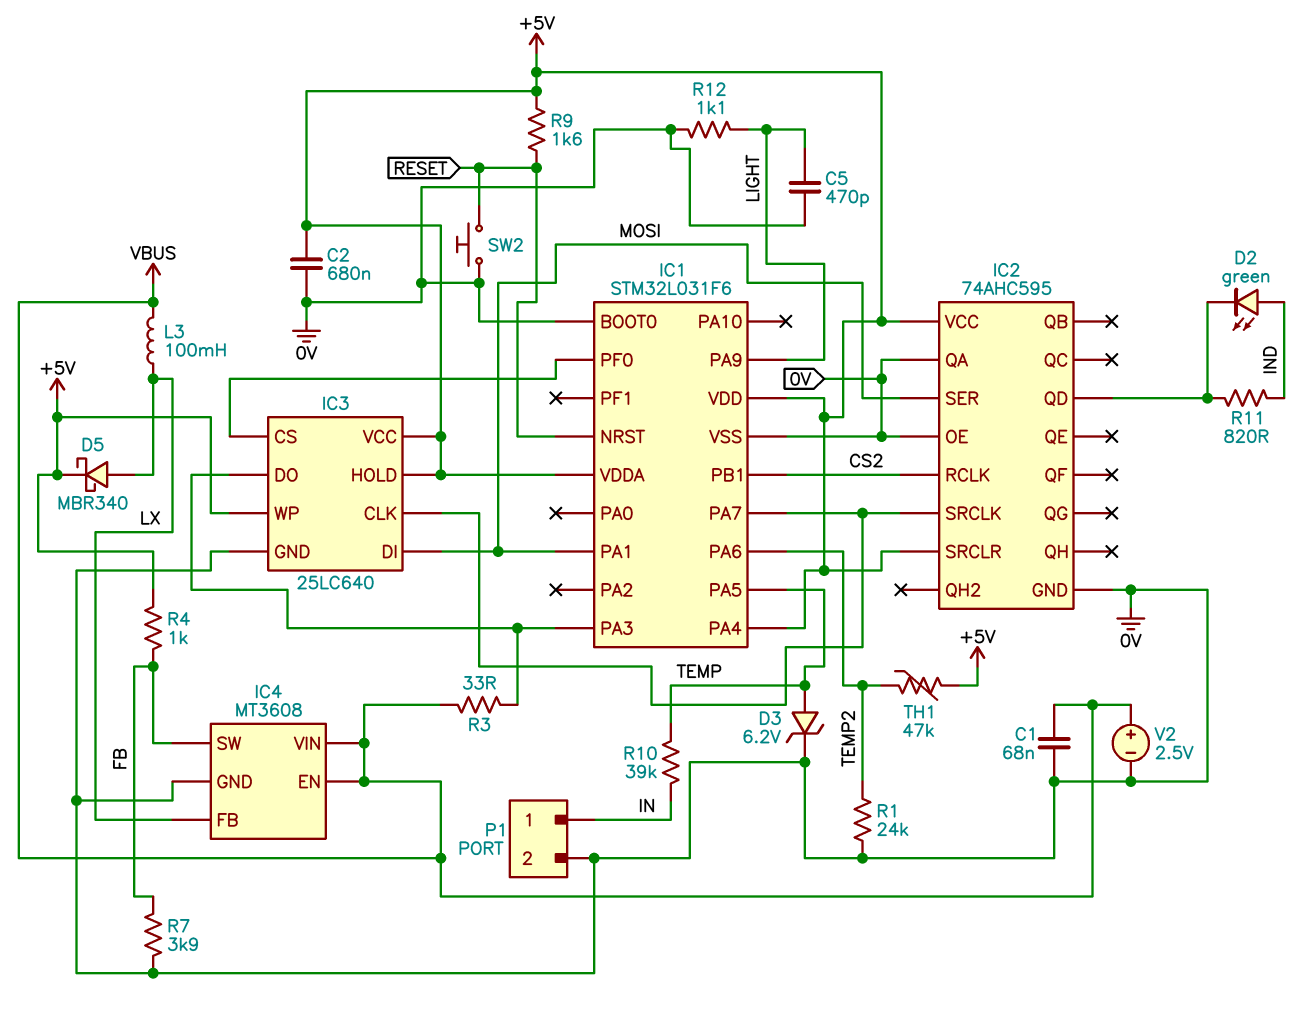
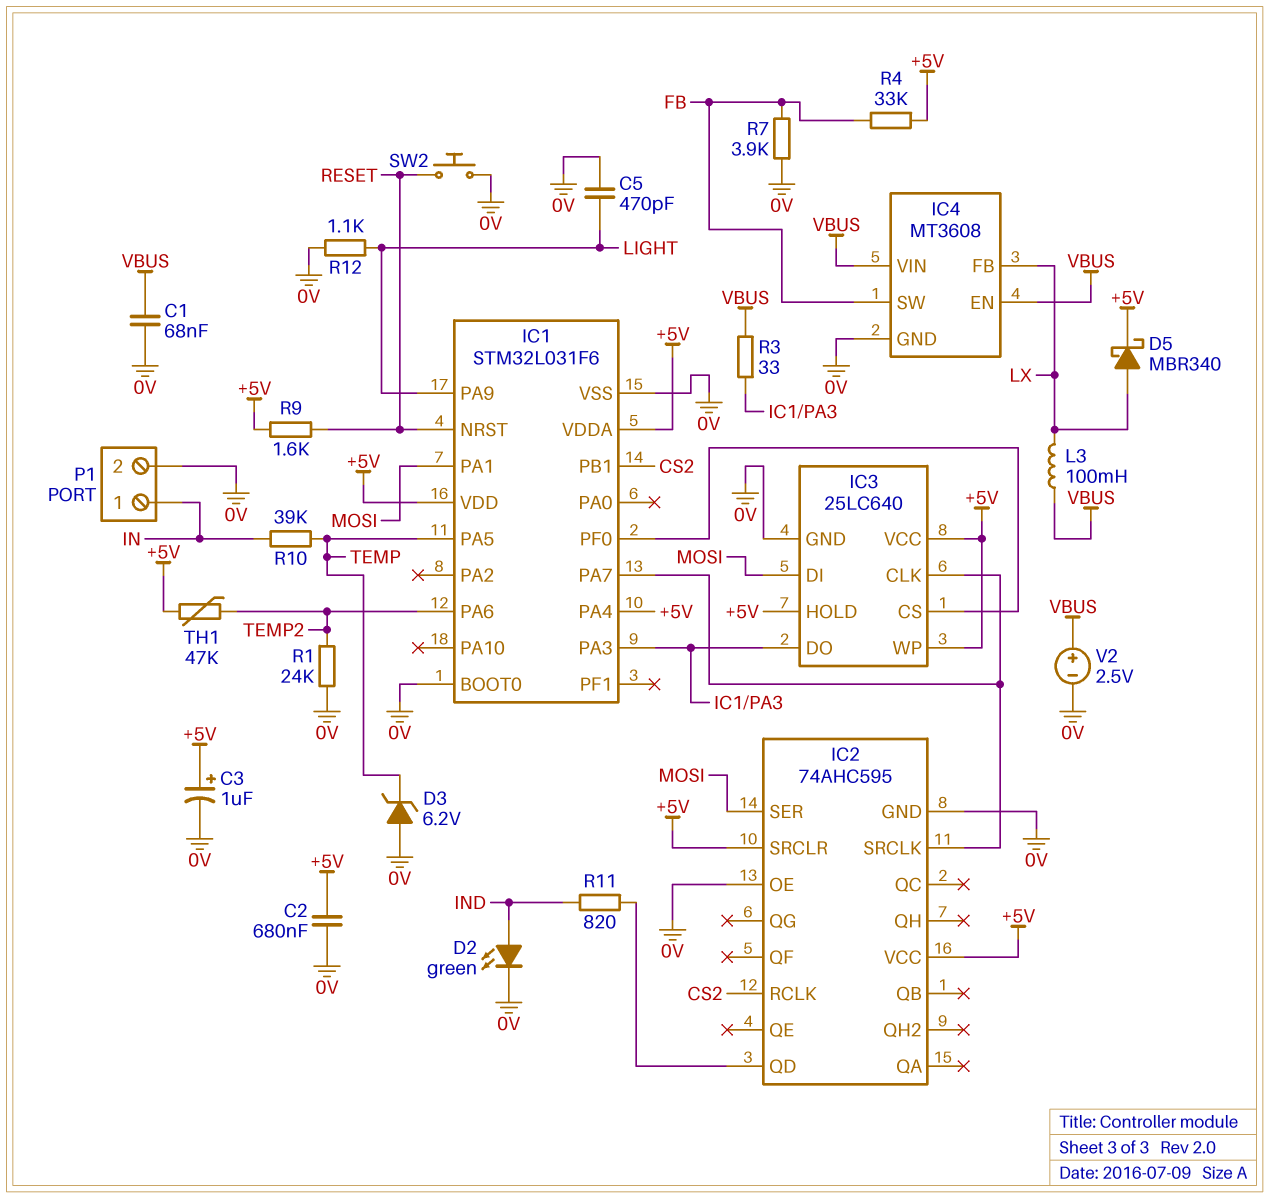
C3: none -> 1uF (plus +5V, minus 0V)
D2: LED green (A IND, K IC2/QD) -> LED green (A IND, K 0V)
D3: zener 6.2V (A TEMP, K 0V) -> zener 6.2V (A 0V, K TEMP)
IC2 pin QA: 0V -> none
R4: 1k (+5V, FB) -> 33k (+5V, FB)

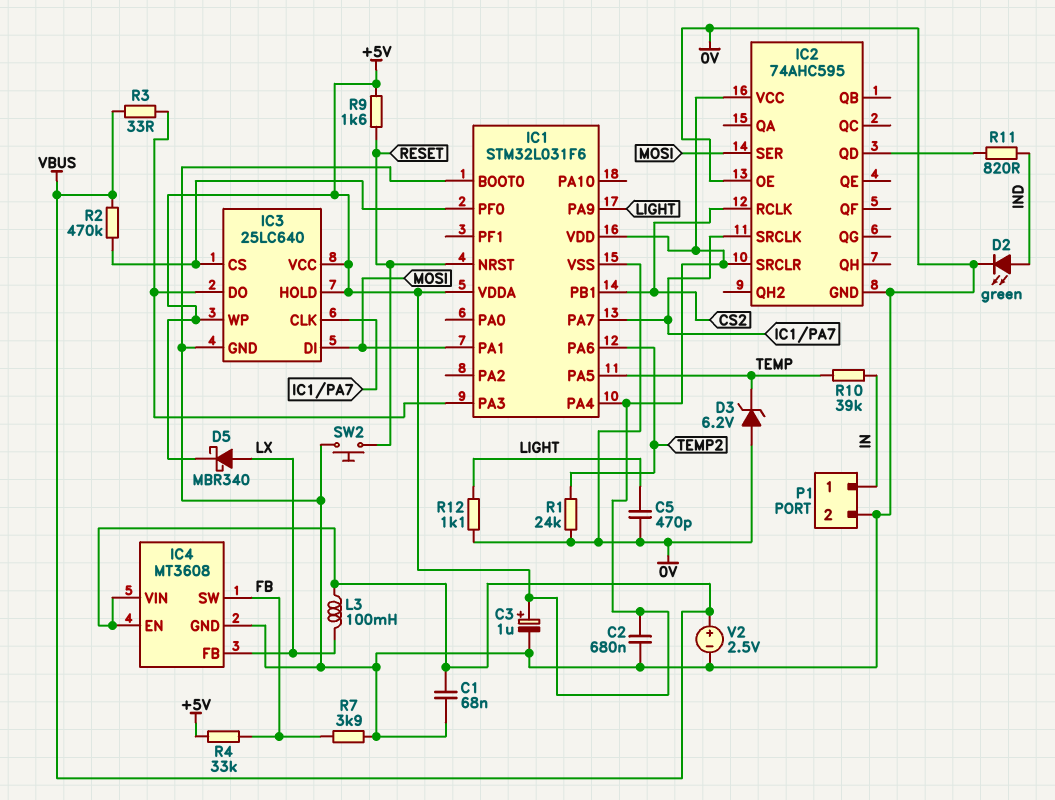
R2: none -> 470k (IC1/PF0, VBUS)
TH1: 47k (+5V, TEMP2) -> none

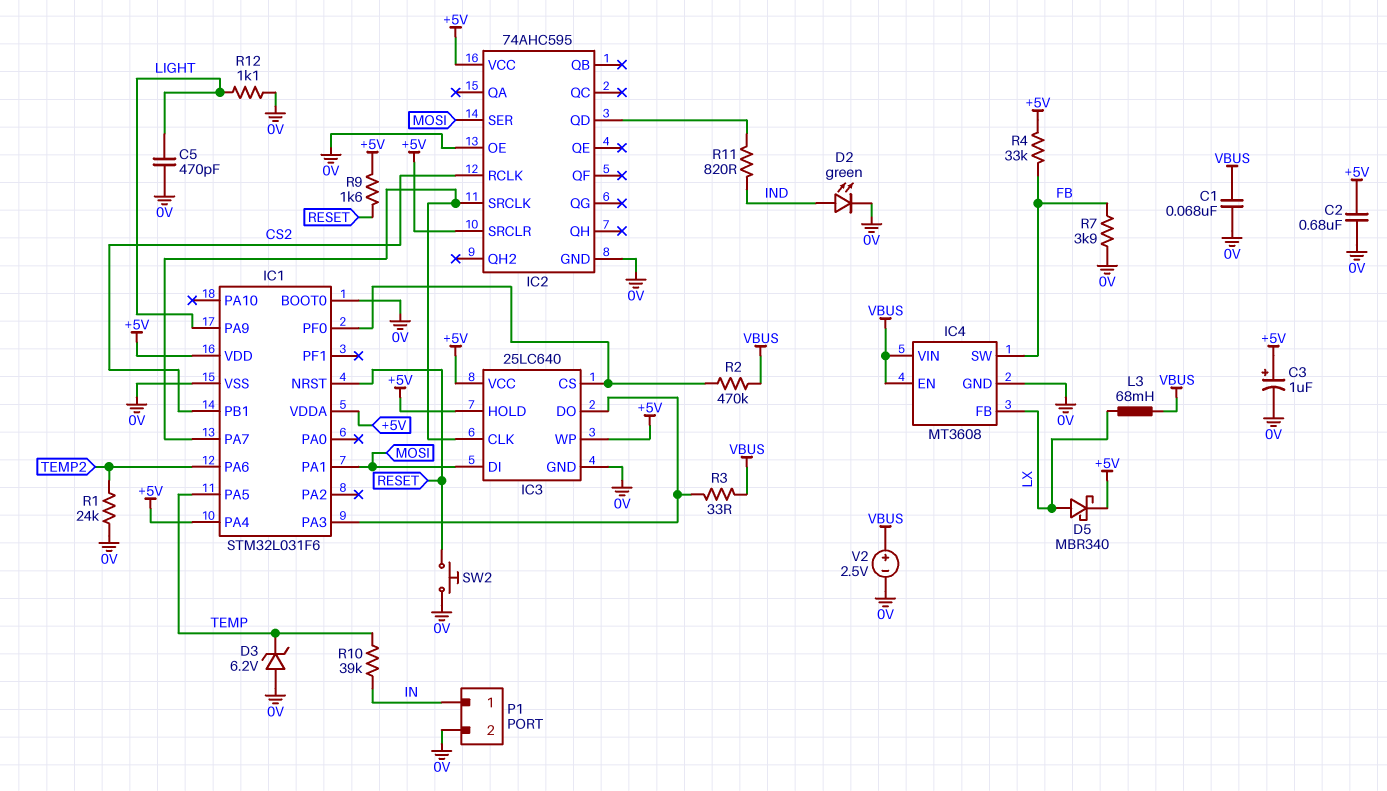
L3: 100mH (LX, VBUS) -> 68mH (LX, VBUS)

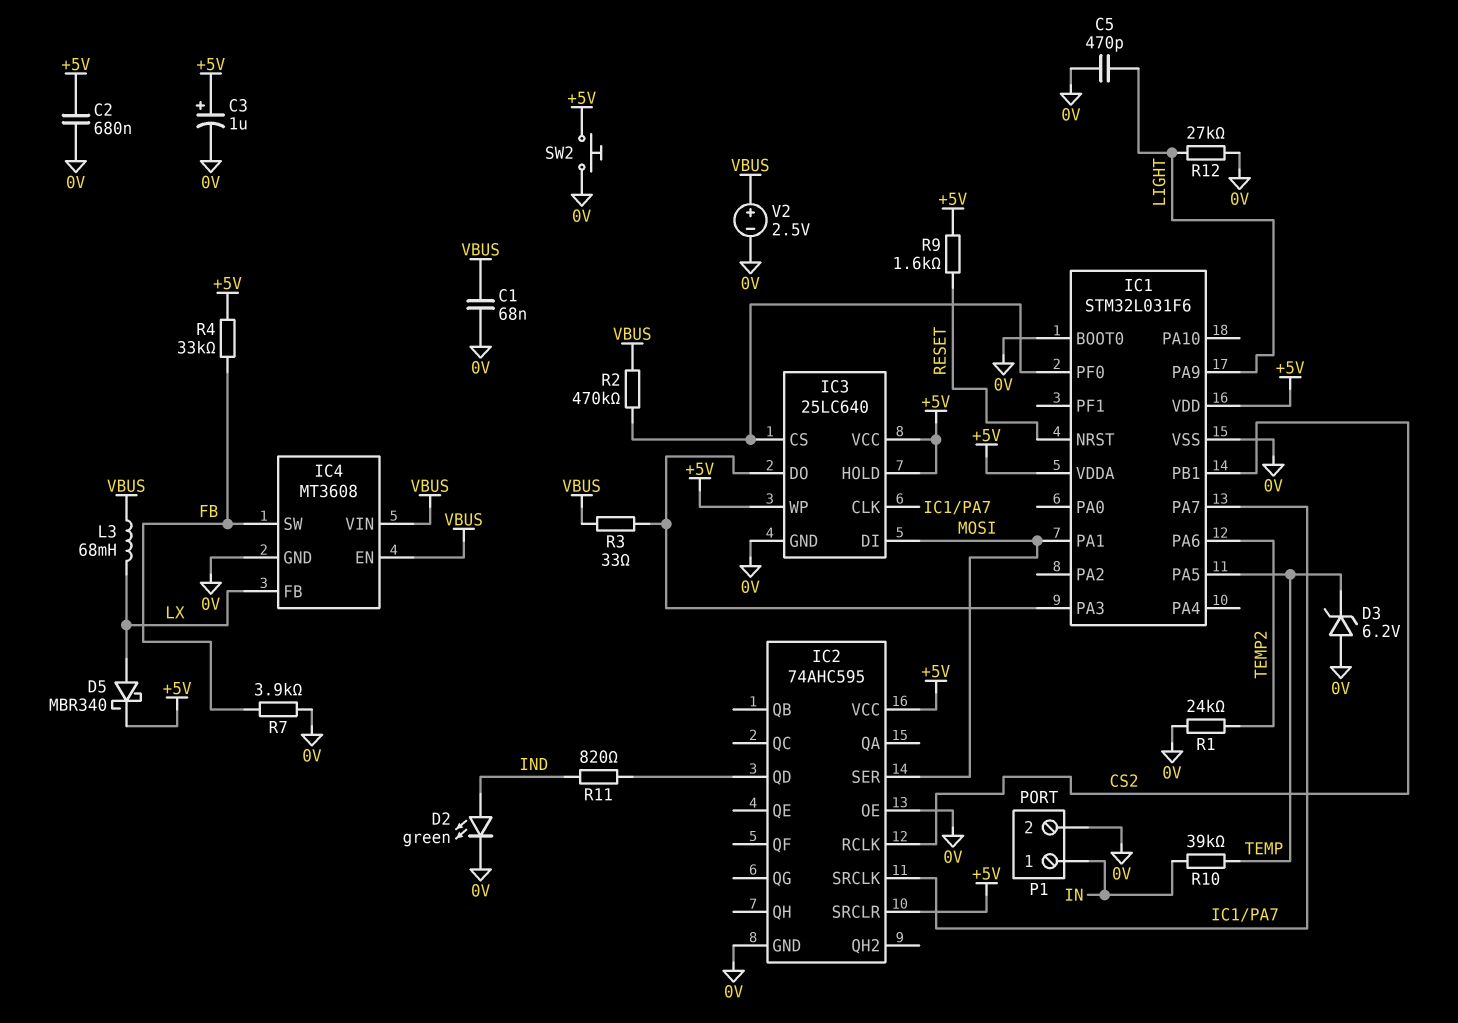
IC1 pin PA4: +5V -> none
R12: 1.1k (0V, LIGHT) -> 27k (0V, LIGHT)
SW2: button (0V, RESET) -> button (+5V, 0V)

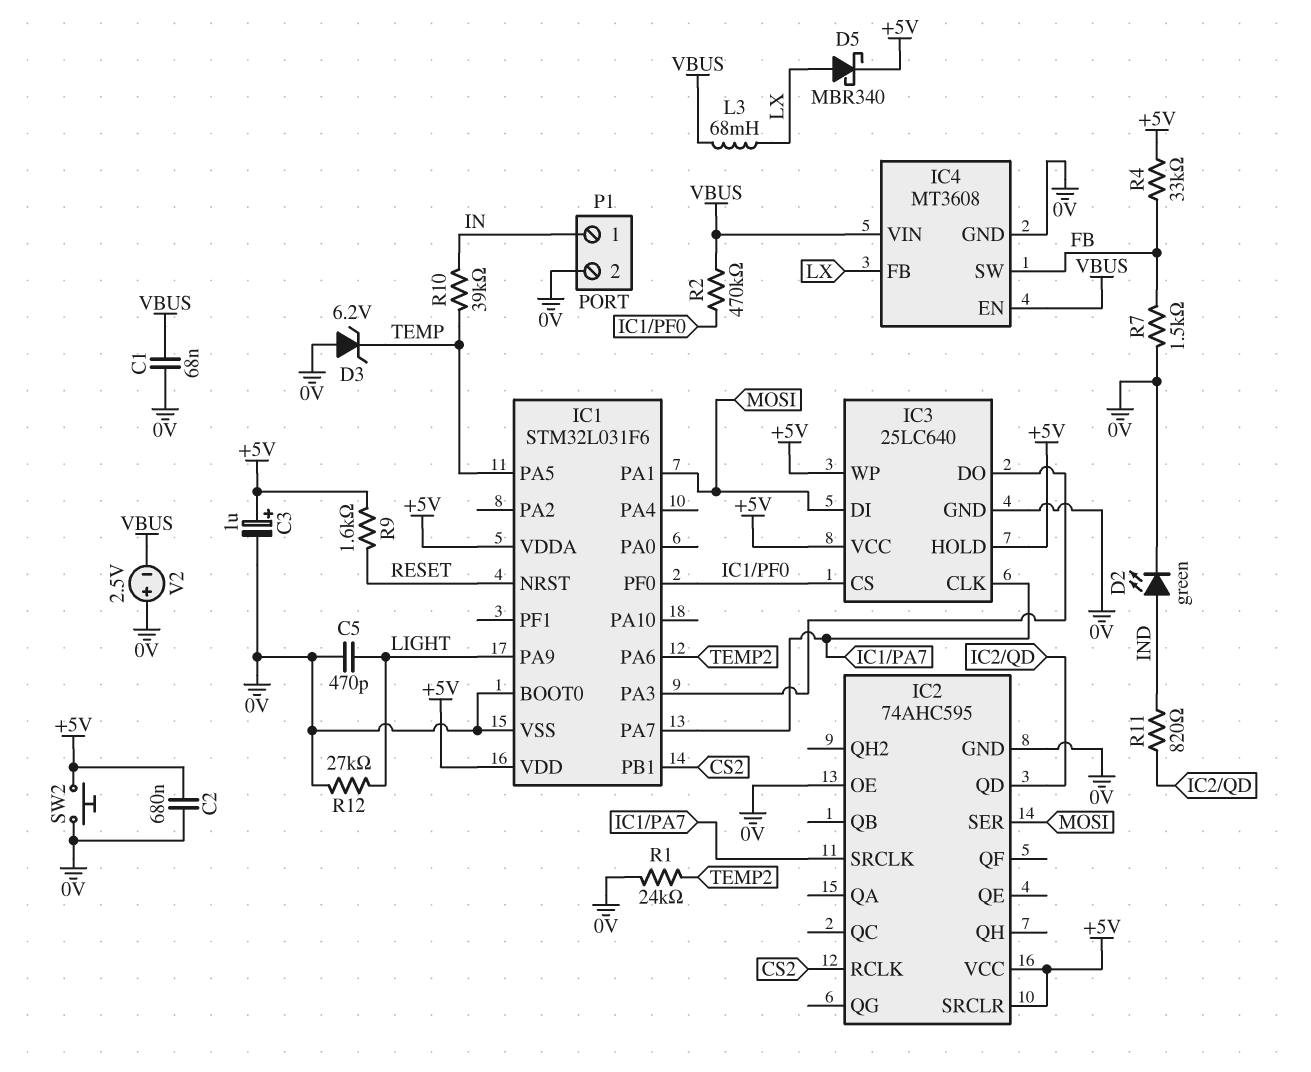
R3: 33 (IC1/PA3, VBUS) -> none
R7: 3.9k (0V, FB) -> 1.5k (0V, FB)
V2: 2.5V (plus VBUS, minus 0V) -> 2.5V (plus 0V, minus VBUS)

